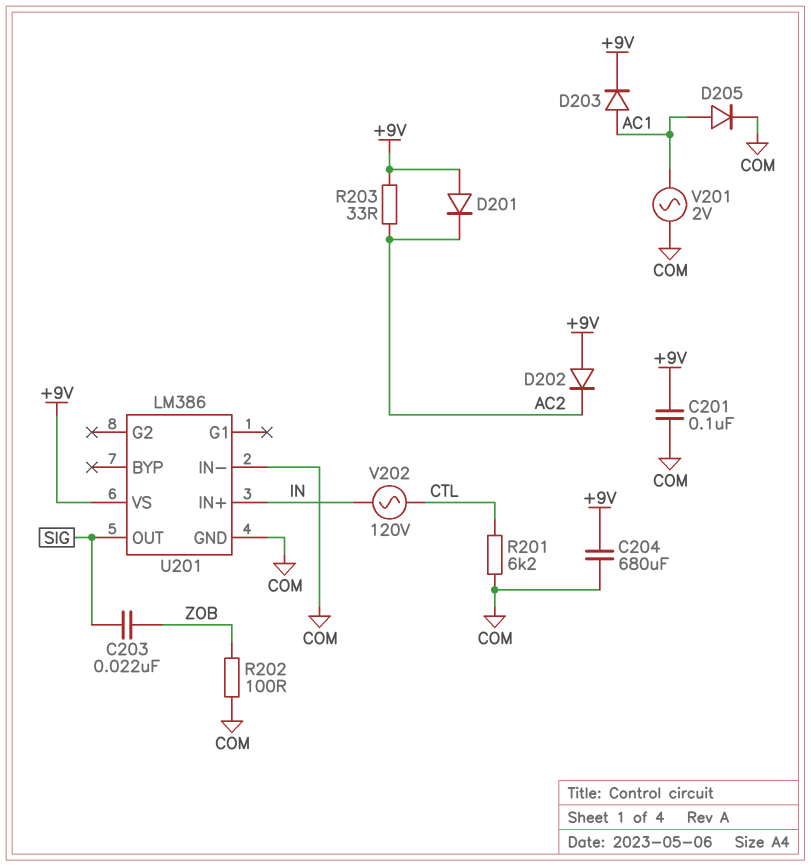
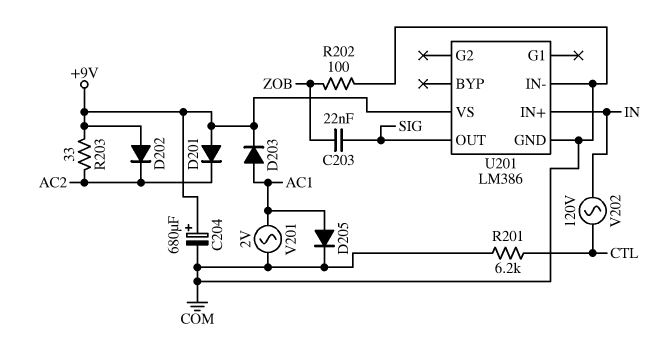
C201: 100nF (+9V, COM) -> none
C204: 680uF (+9V, COM) -> 680uF (plus +9V, minus COM)

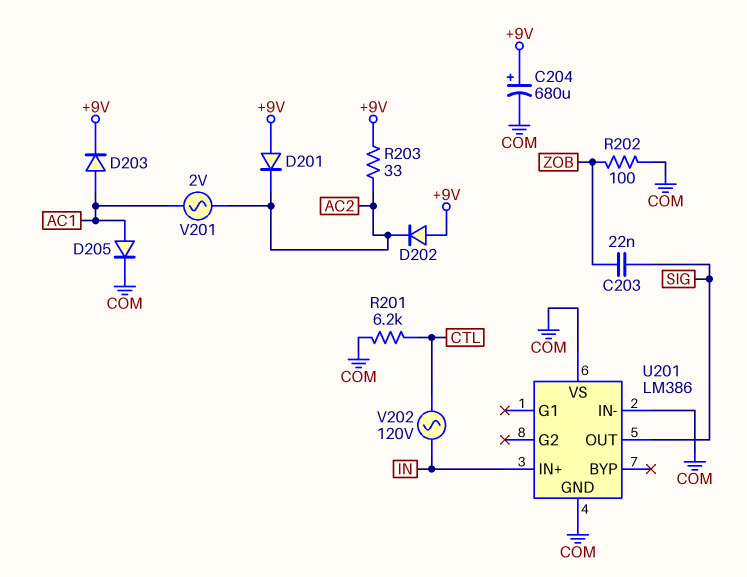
U201 pin VS: +9V -> COM
V201: AC 2V (AC1, COM) -> AC 2V (AC1, AC2)

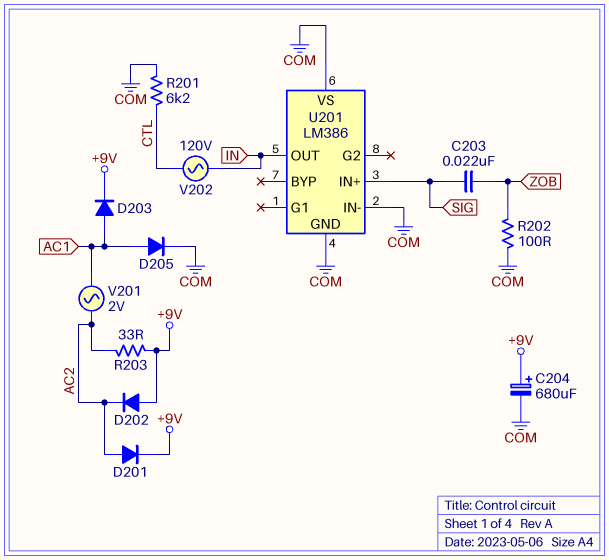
D201: diode (A +9V, K AC2) -> diode (A AC2, K +9V)
U201 pin IN+: IN -> SIG
U201 pin OUT: SIG -> IN

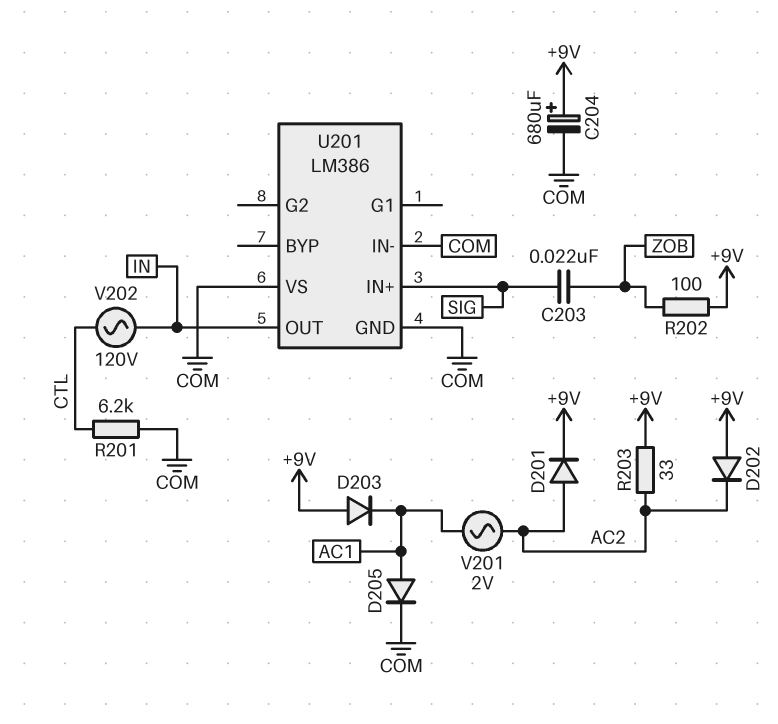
D203: diode (A AC1, K +9V) -> diode (A +9V, K AC1)
R202: 100 (COM, ZOB) -> 100 (+9V, ZOB)

